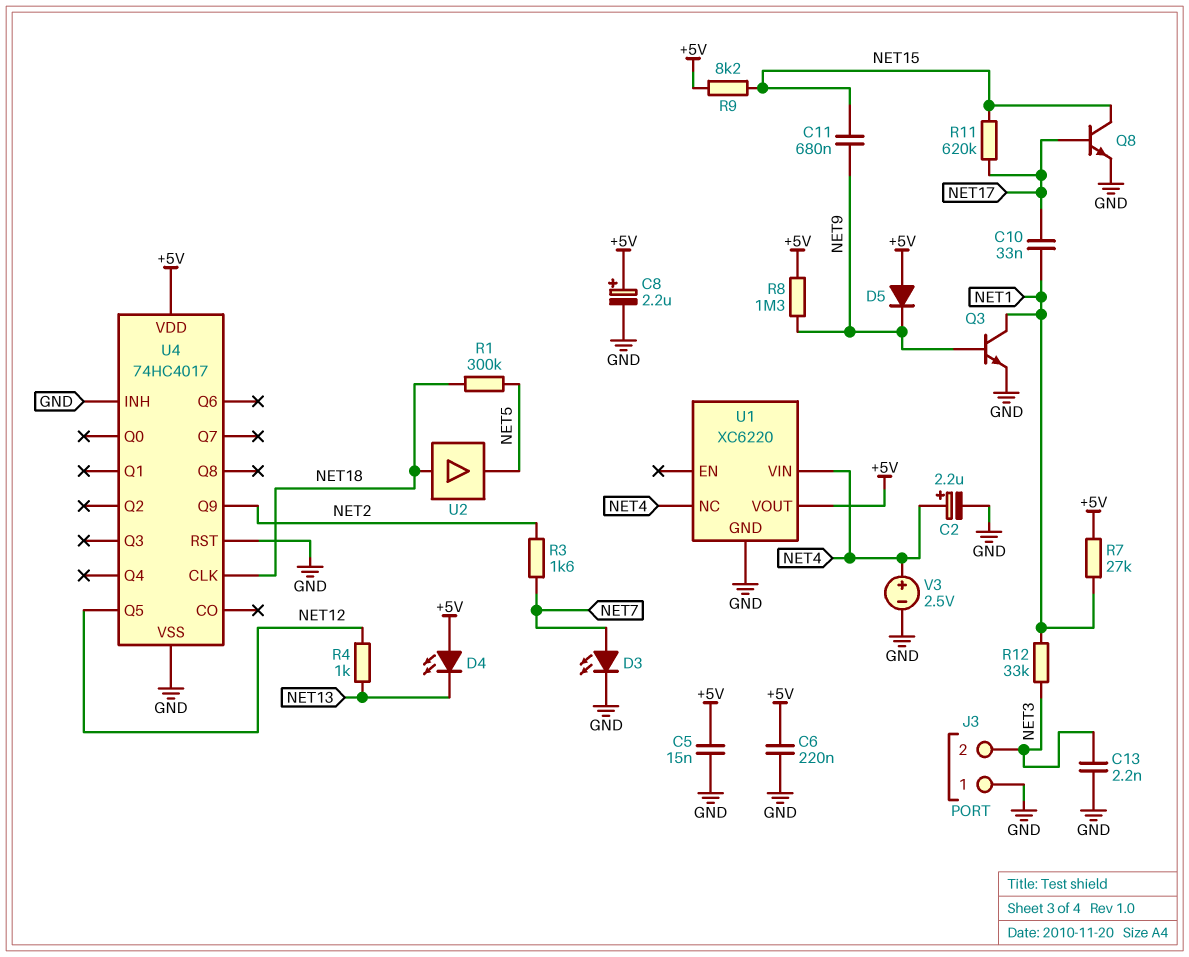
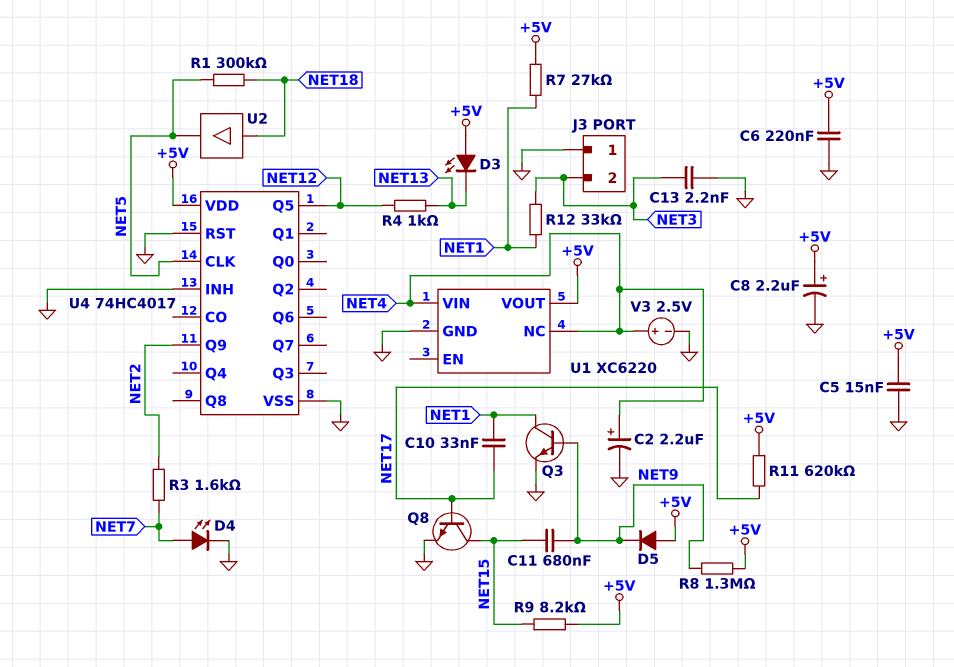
D3: LED (A NET7, K GND) -> LED (A +5V, K NET13)
D4: LED (A +5V, K NET13) -> LED (A NET7, K GND)
R11: 620k (NET15, NET17) -> 620k (+5V, NET17)
U4 pin CLK: NET18 -> NET5

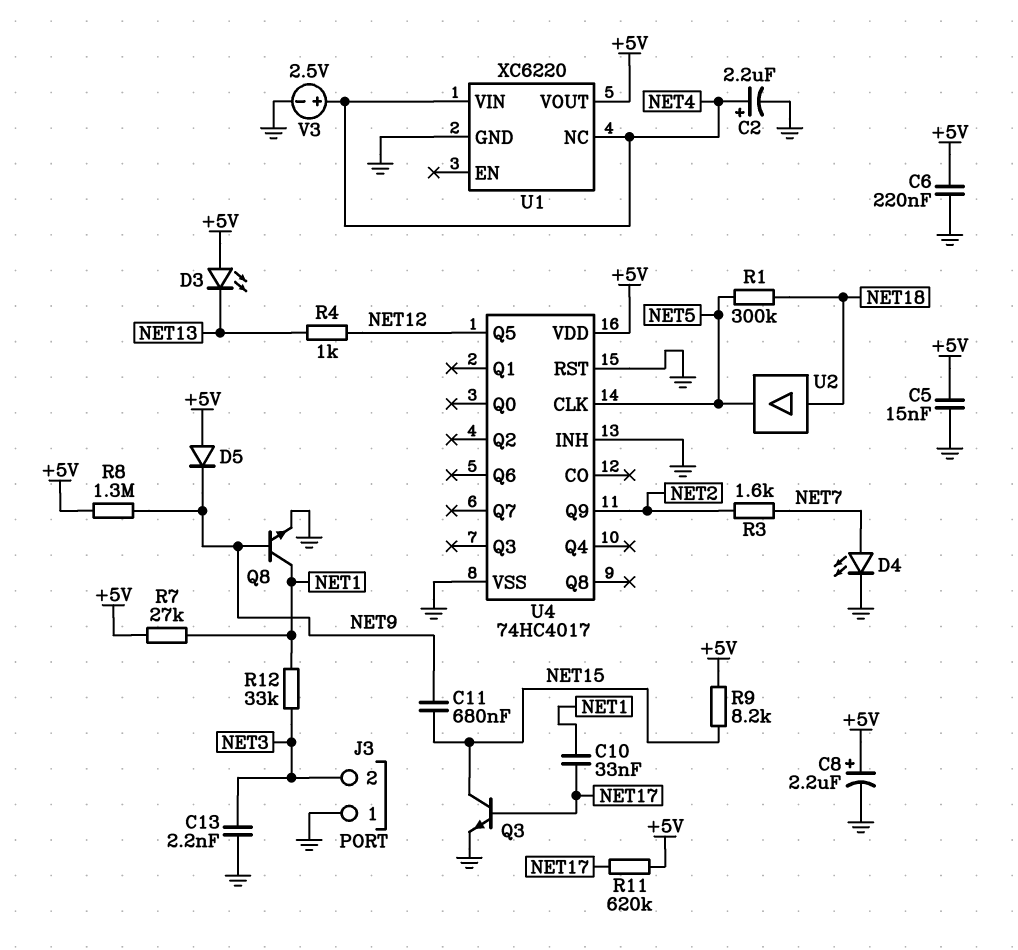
Q3: NPN (B NET9, C NET1, E GND) -> NPN (B NET17, C NET15, E GND)
Q8: NPN (B NET17, C NET15, E GND) -> NPN (B NET9, C NET1, E GND)

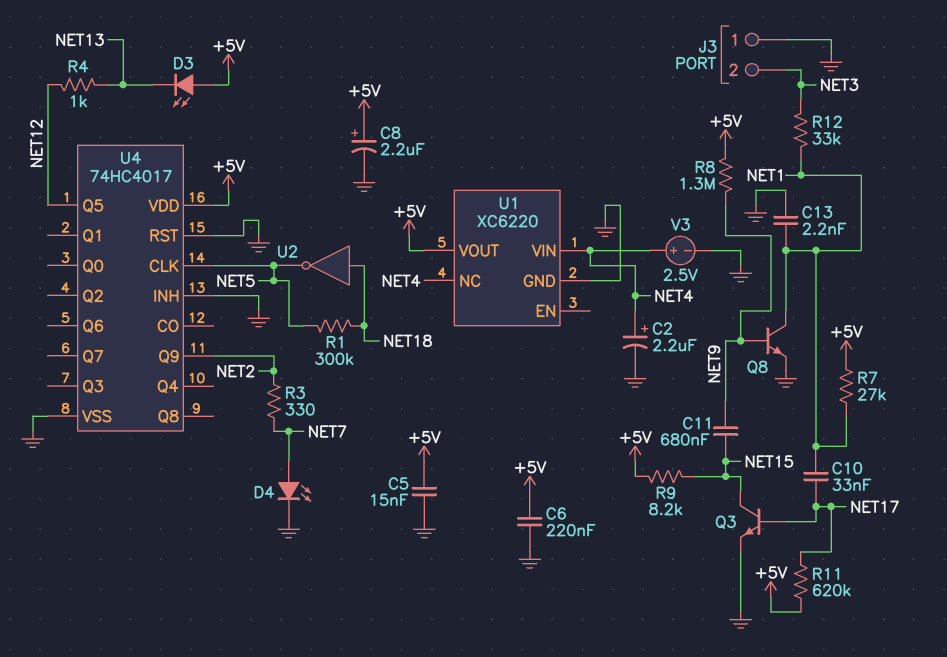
C13: 2.2nF (GND, NET3) -> 2.2nF (GND, NET1)
D5: diode (A +5V, K NET9) -> none
R3: 1.6k (NET2, NET7) -> 330 (NET2, NET7)
U2: buffer (in NET18, out NET5) -> NOT (in NET18, out NET5)

